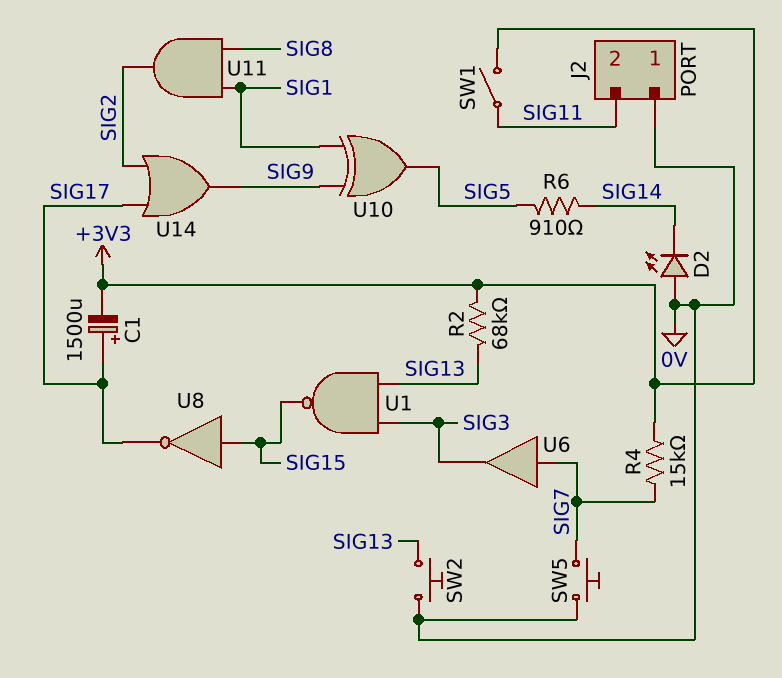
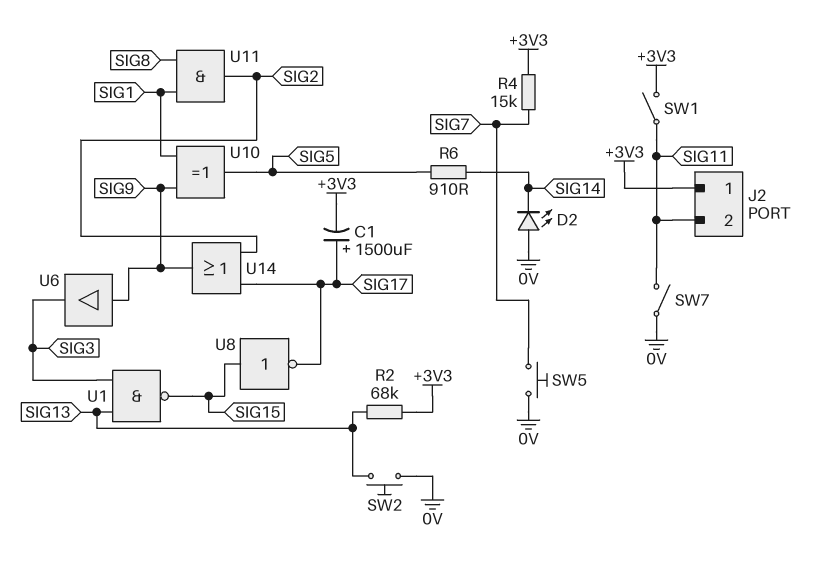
J2 pin 1: 0V -> +3V3
SW7: none -> switch (0V, SIG11)
U6: buffer (in SIG7, out SIG3) -> buffer (in SIG9, out SIG3)

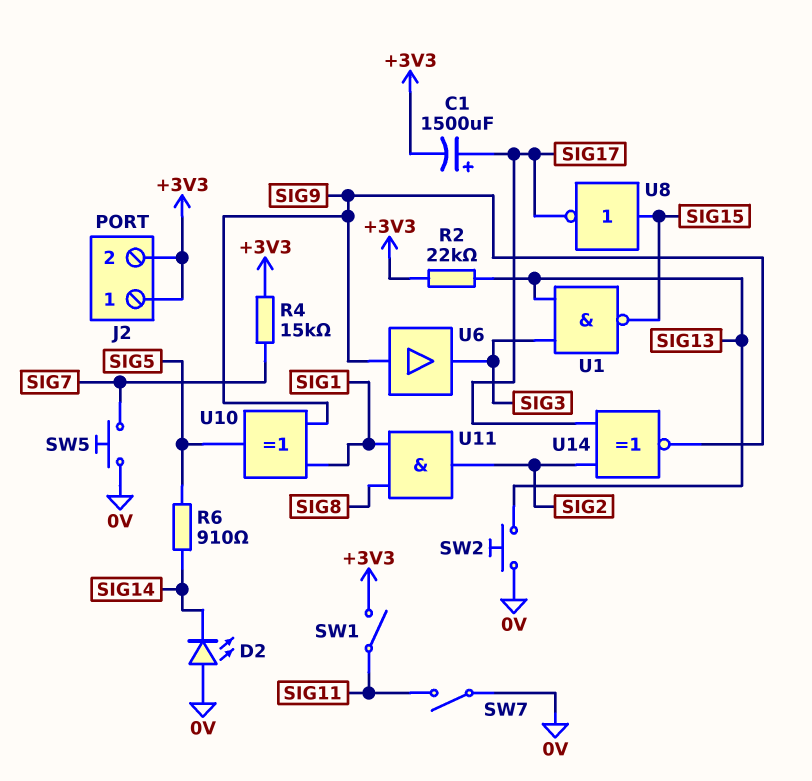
J2 pin 2: SIG11 -> +3V3
R2: 68k (+3V3, SIG13) -> 22k (+3V3, SIG13)
U14: OR (in SIG2, in SIG17, out SIG9) -> XNOR (in SIG2, in SIG17, out SIG9)

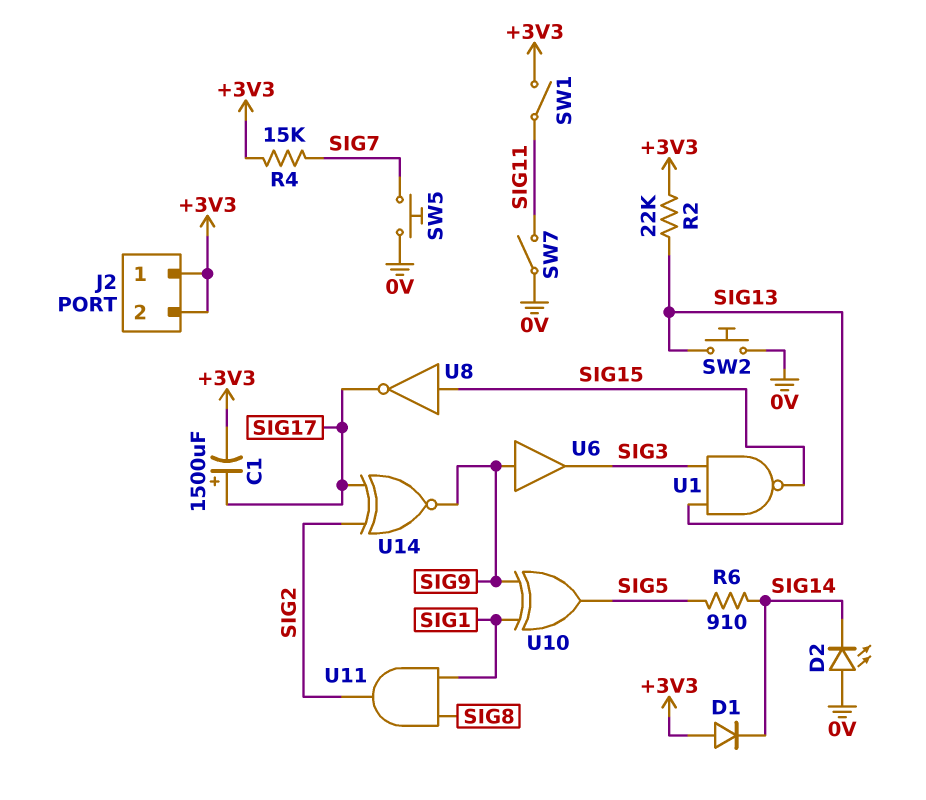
D1: none -> diode (A +3V3, K SIG14)

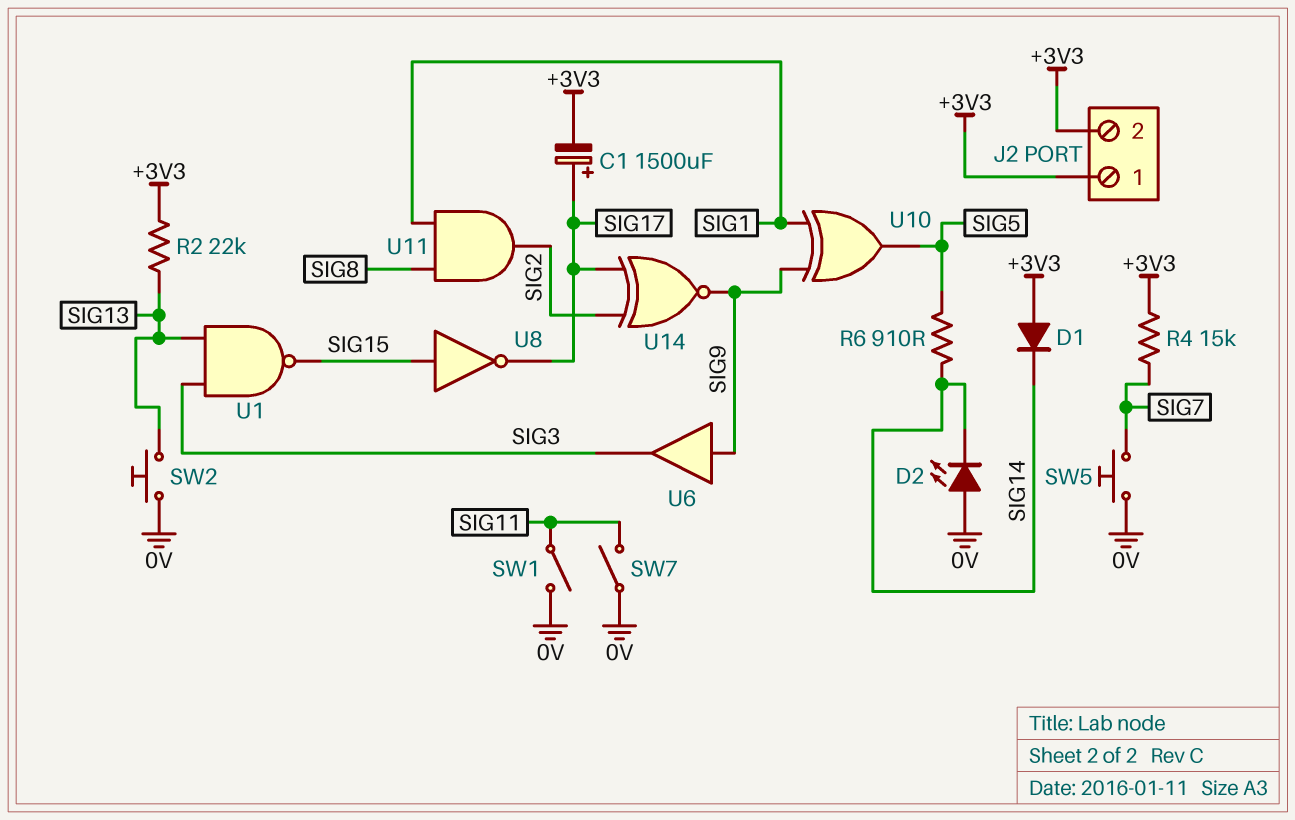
SW1: switch (+3V3, SIG11) -> switch (0V, SIG11)

